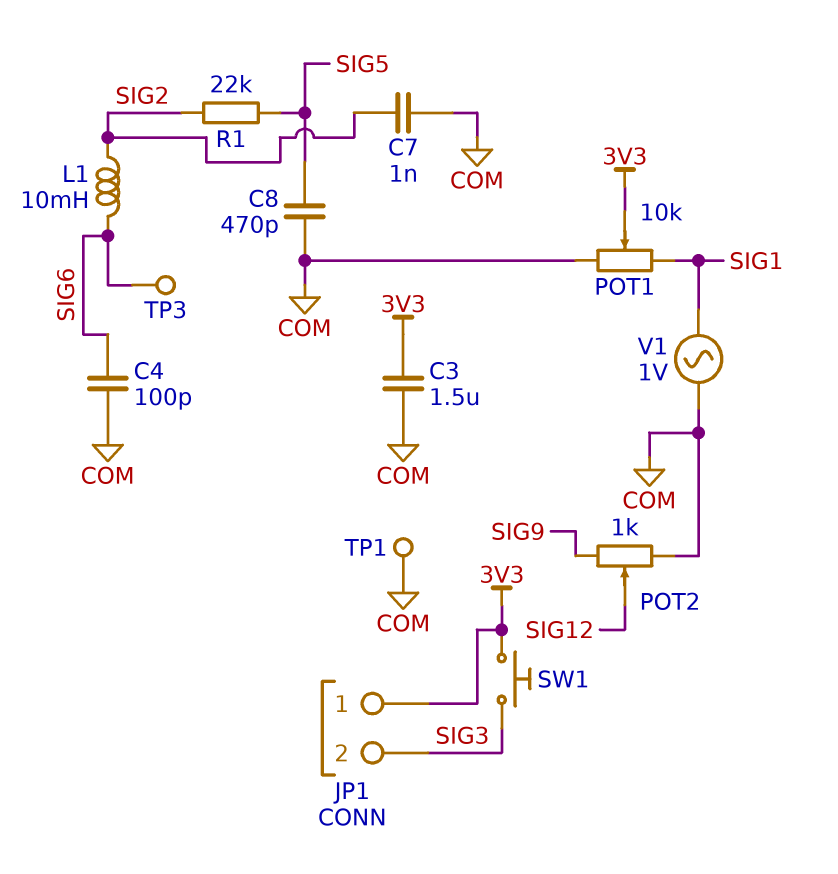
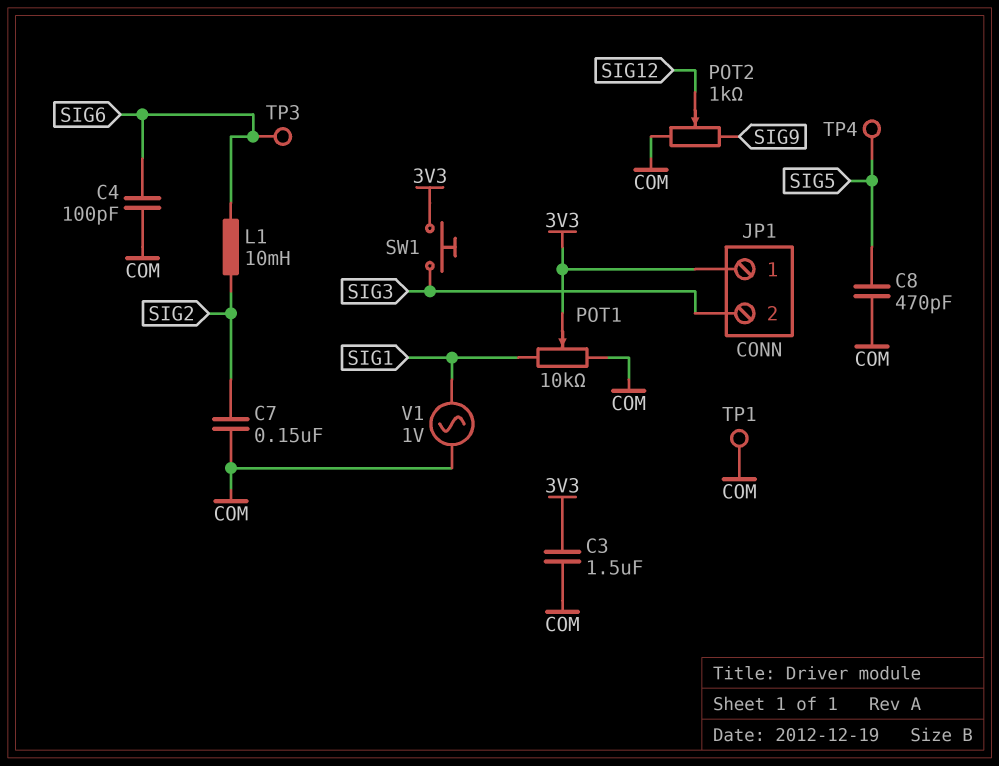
C7: 1nF (COM, SIG2) -> 150nF (COM, SIG2)
R1: 22k (SIG2, SIG5) -> none
TP4: none -> test point (SIG5)

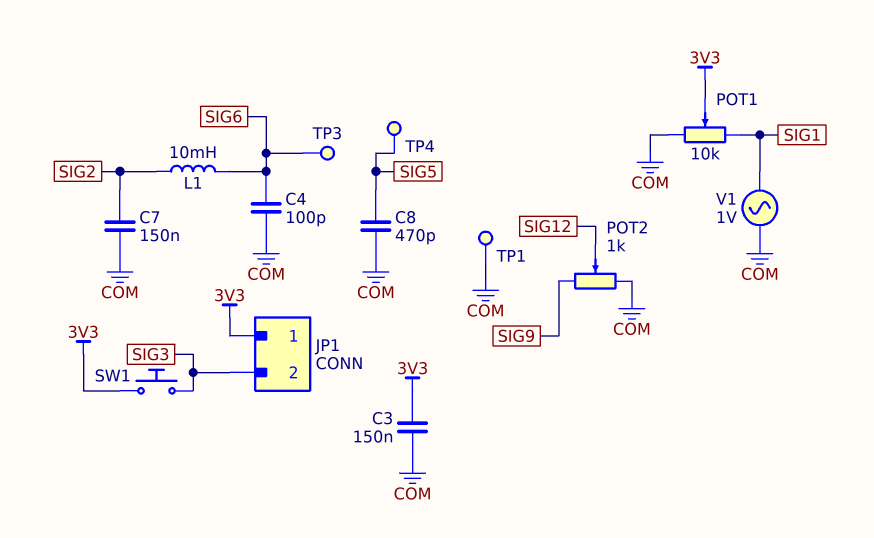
C3: 1.5uF (3V3, COM) -> 150nF (3V3, COM)

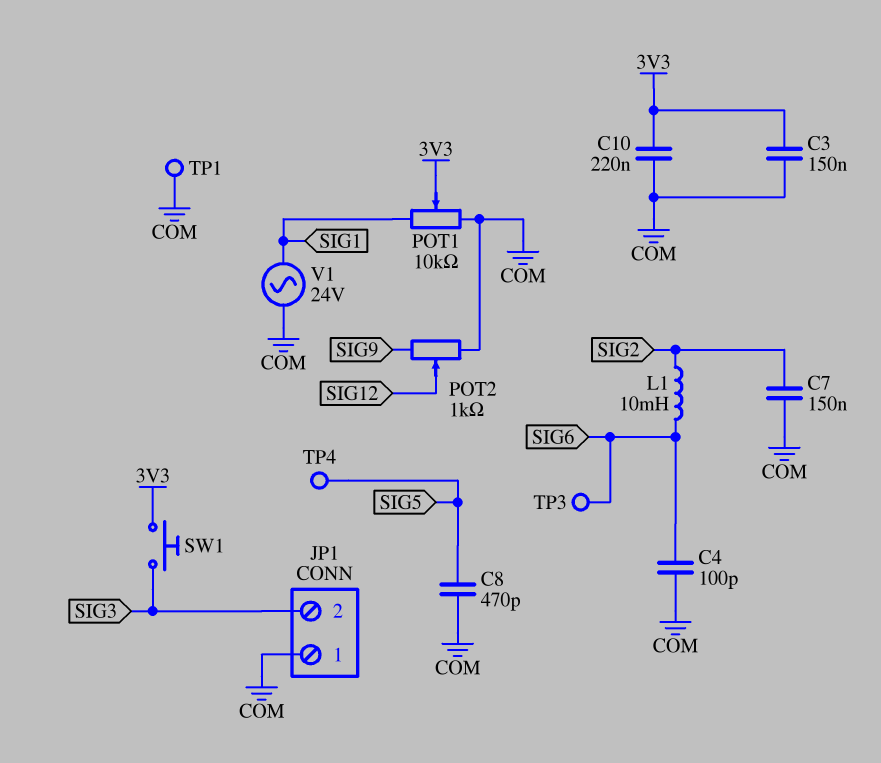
C10: none -> 220nF (3V3, COM)
JP1 pin 1: 3V3 -> COM
V1: AC 1V (COM, SIG1) -> AC 24V (COM, SIG1)

